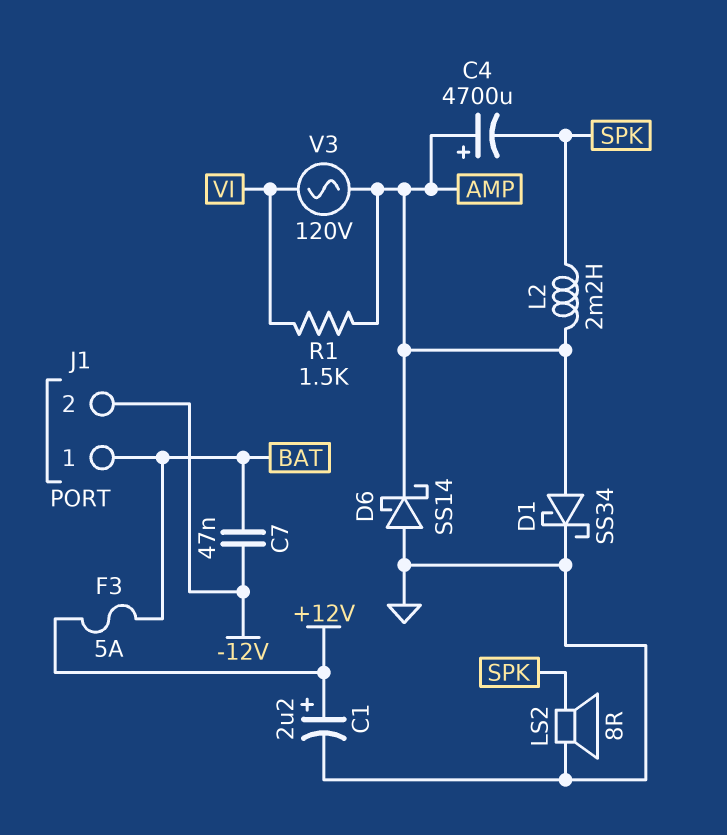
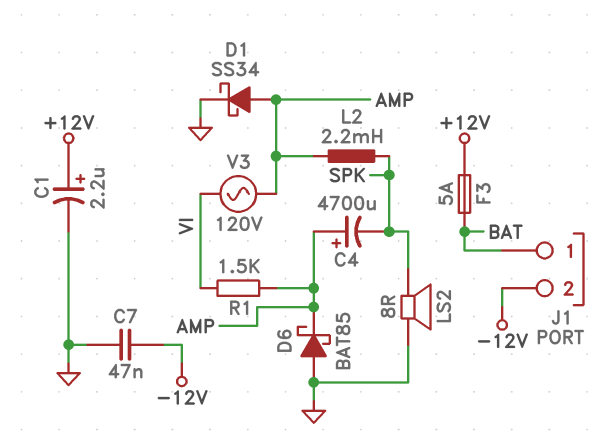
C7: 47nF (-12V, BAT) -> 47nF (-12V, GND)
D6: schottky SS14 (A GND, K AMP) -> schottky BAT85 (A GND, K AMP)

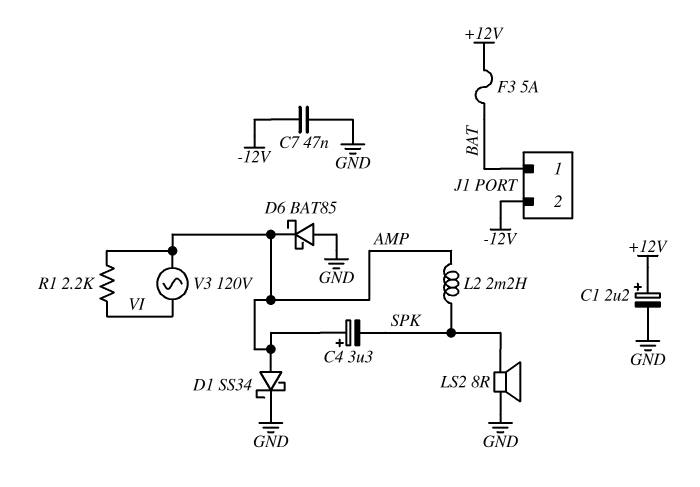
C4: 4700uF (plus AMP, minus SPK) -> 3.3uF (plus AMP, minus SPK)
R1: 1.5k (AMP, VI) -> 2.2k (AMP, VI)

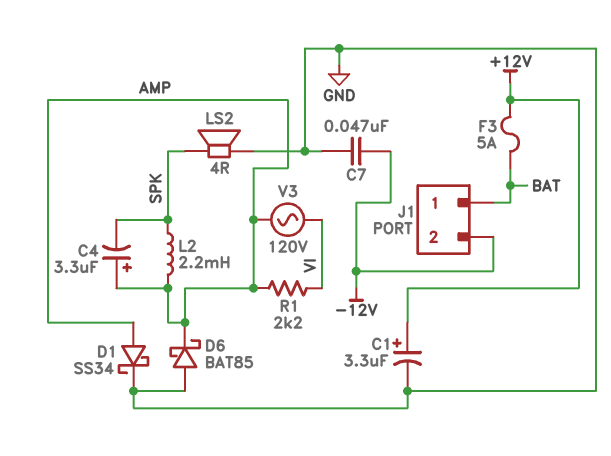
C1: 2.2uF (plus +12V, minus GND) -> 3.3uF (plus +12V, minus GND)
LS2: speaker 8R (GND, SPK) -> speaker 4R (GND, SPK)

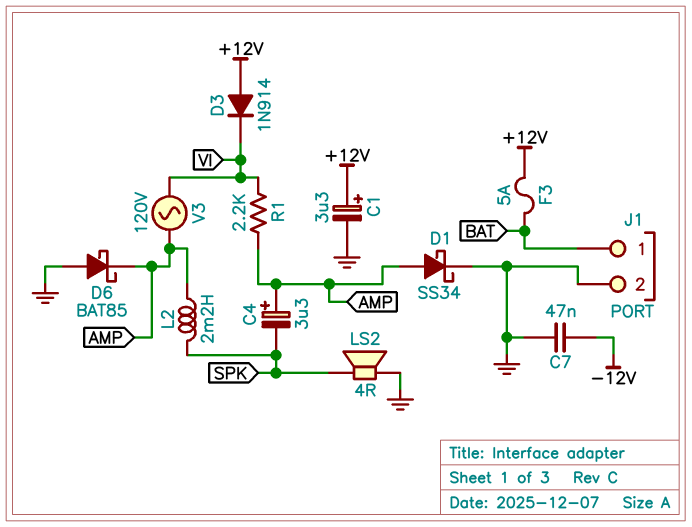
D3: none -> diode 1N914 (A +12V, K VI)
J1 pin 2: -12V -> GND

